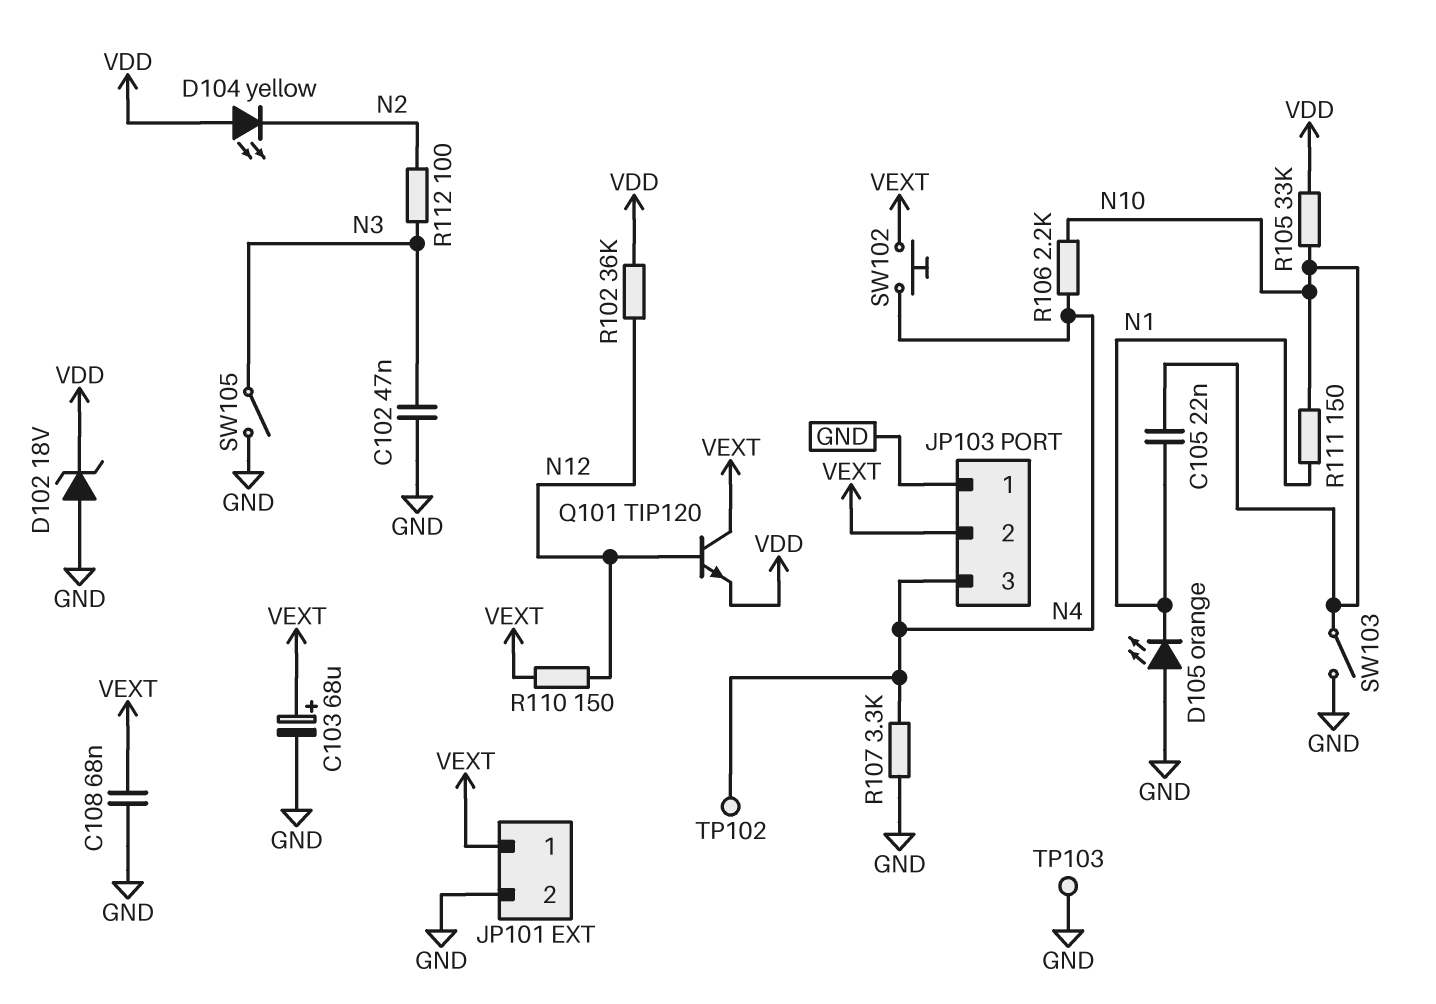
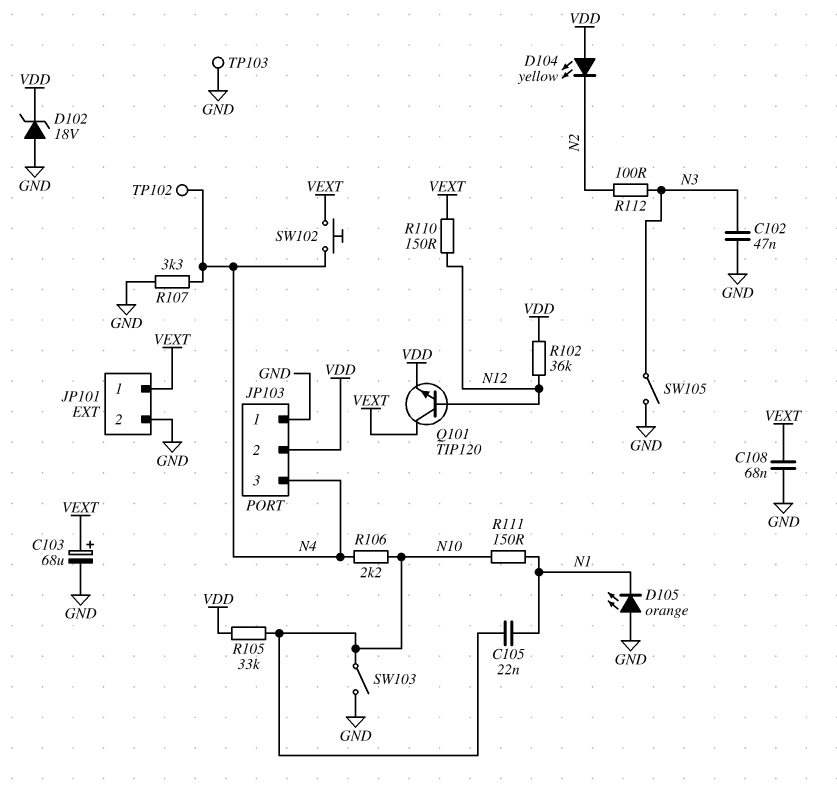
JP103 pin 2: VEXT -> VDD

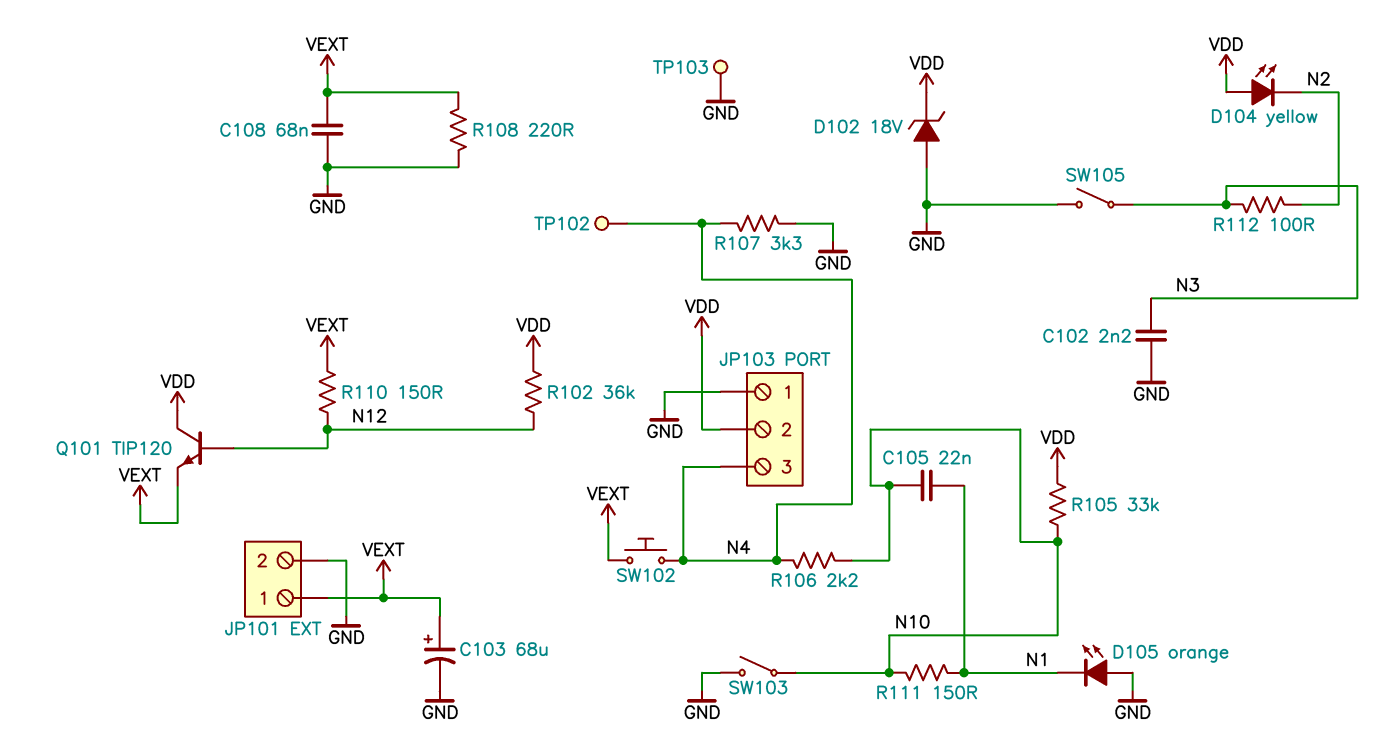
C102: 47nF (GND, N3) -> 2.2nF (GND, N3)
Q101: NPN TIP120 (B N12, C VEXT, E VDD) -> NPN TIP120 (B N12, C VDD, E VEXT)
R108: none -> 220 (GND, VEXT)

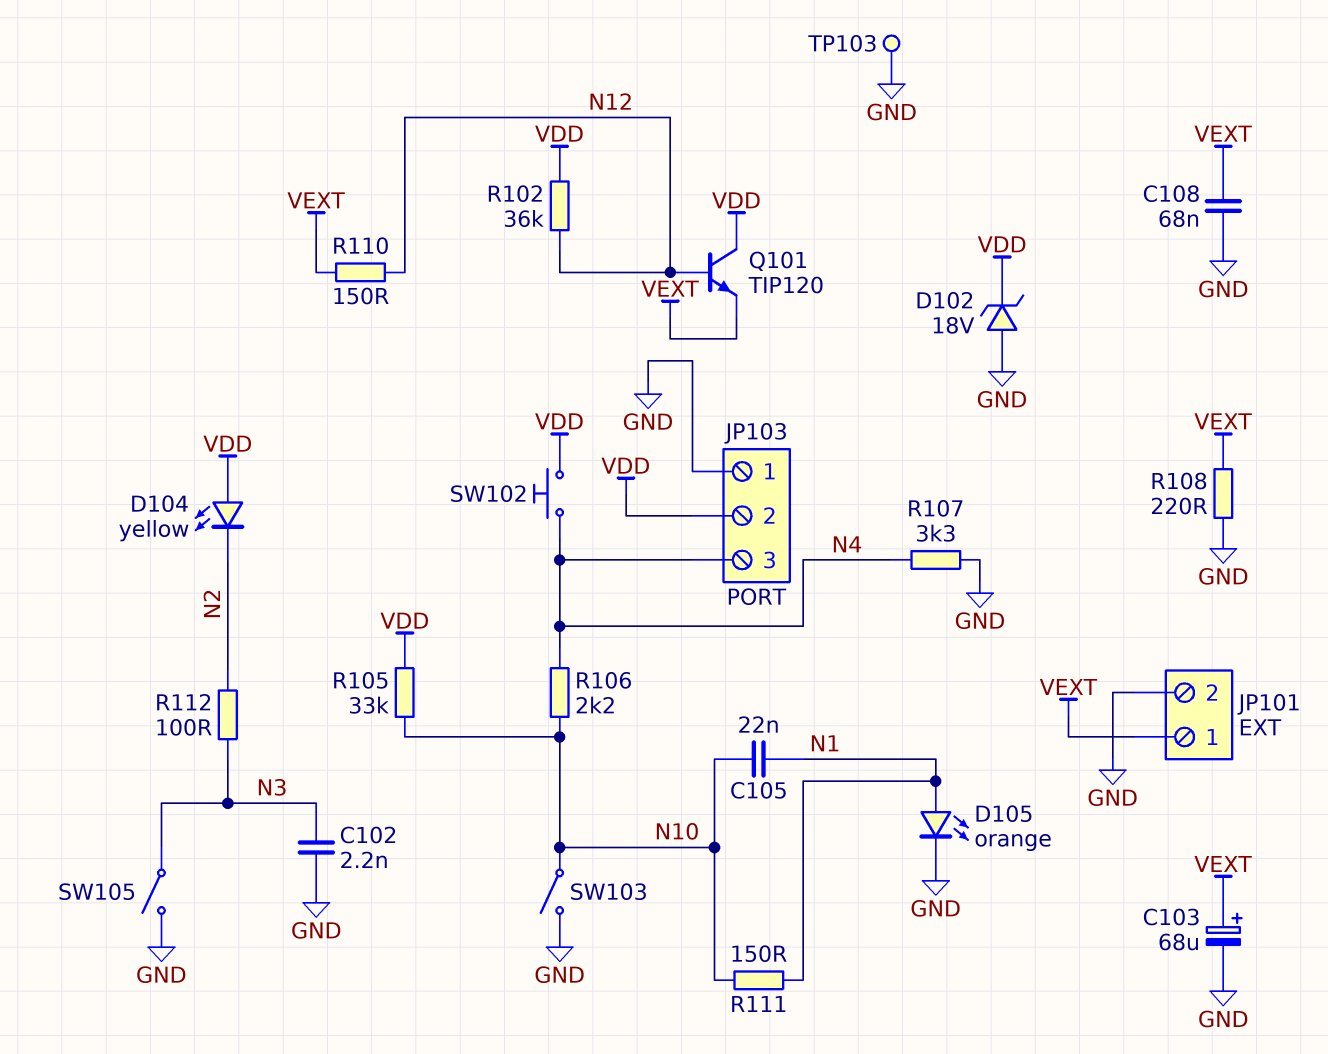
D105: LED orange (A GND, K N1) -> LED orange (A N1, K GND)
SW102: button (N4, VEXT) -> button (N4, VDD)
TP102: test point (N4) -> none

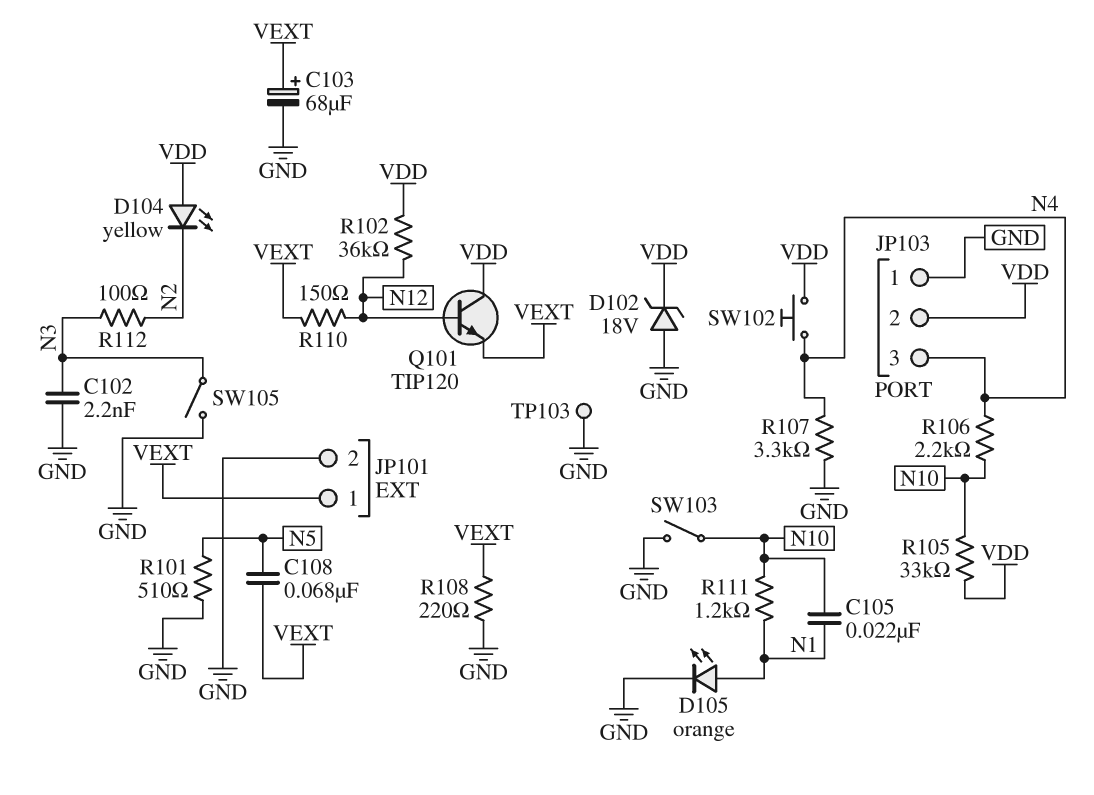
C108: 68nF (GND, VEXT) -> 68nF (N5, VEXT)
R101: none -> 510 (GND, N5)
R111: 150 (N1, N10) -> 1.2k (N1, N10)

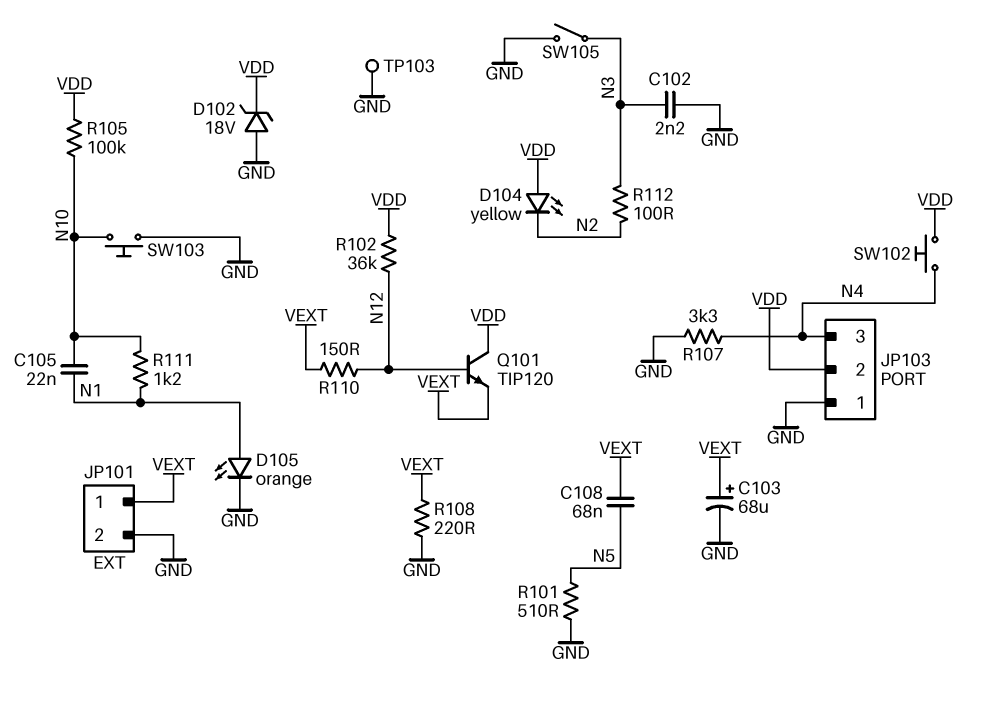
R105: 33k (N10, VDD) -> 100k (N10, VDD)
R106: 2.2k (N4, N10) -> none
SW103: switch (GND, N10) -> button (GND, N10)

